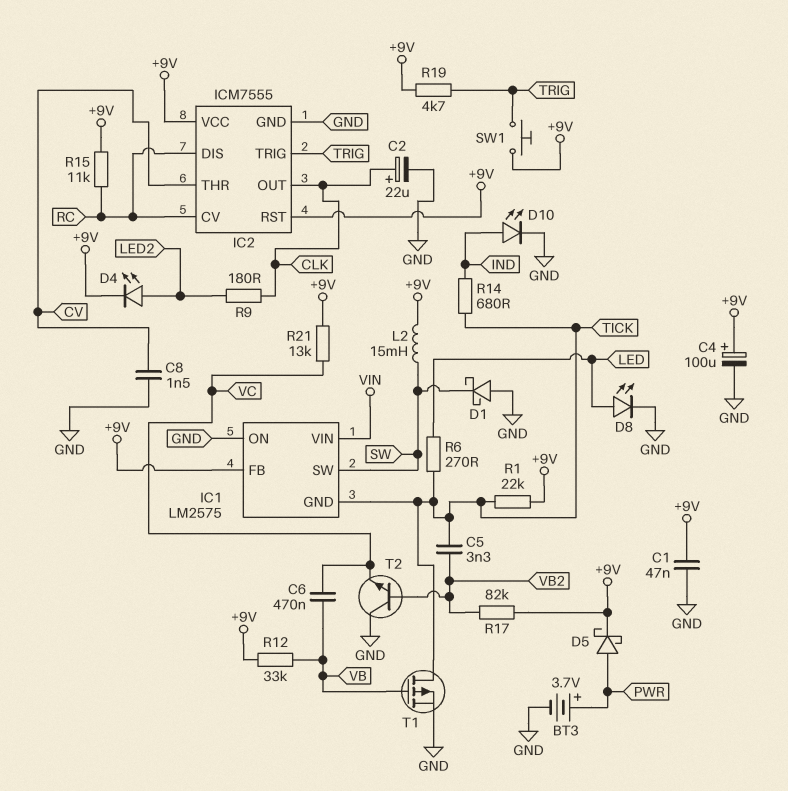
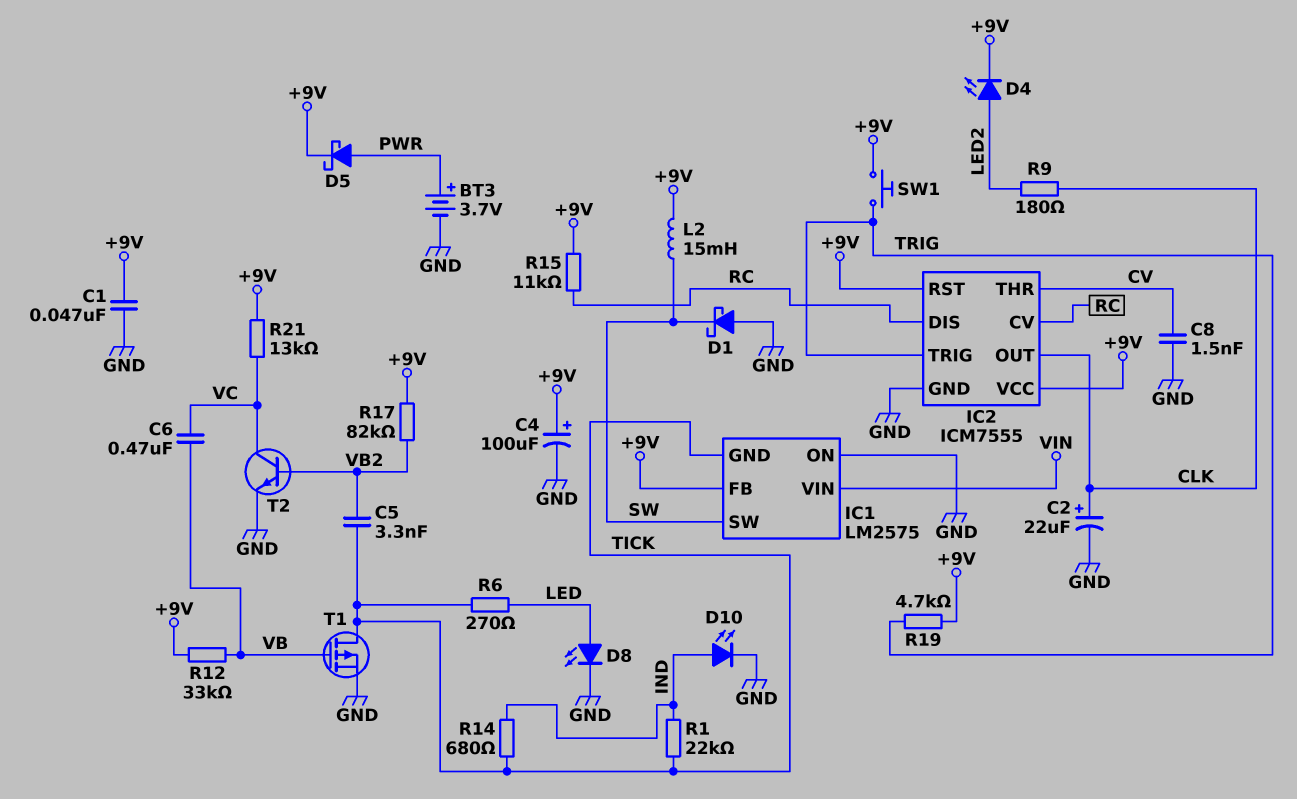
R1: 22k (+9V, TICK) -> 22k (IND, TICK)
T2: NPN (B VB2, C GND, E VC) -> NPN (B VB2, C VC, E GND)

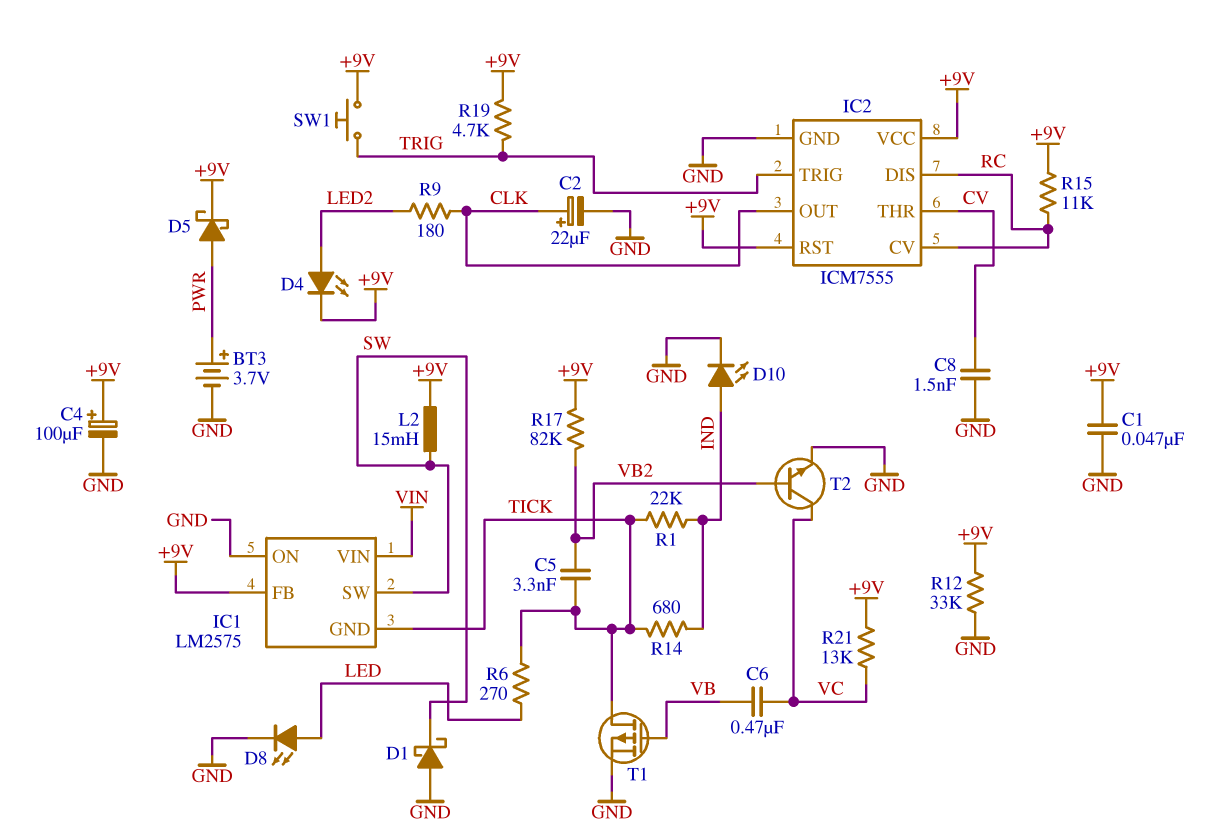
R12: 33k (+9V, VB) -> 33k (+9V, GND)

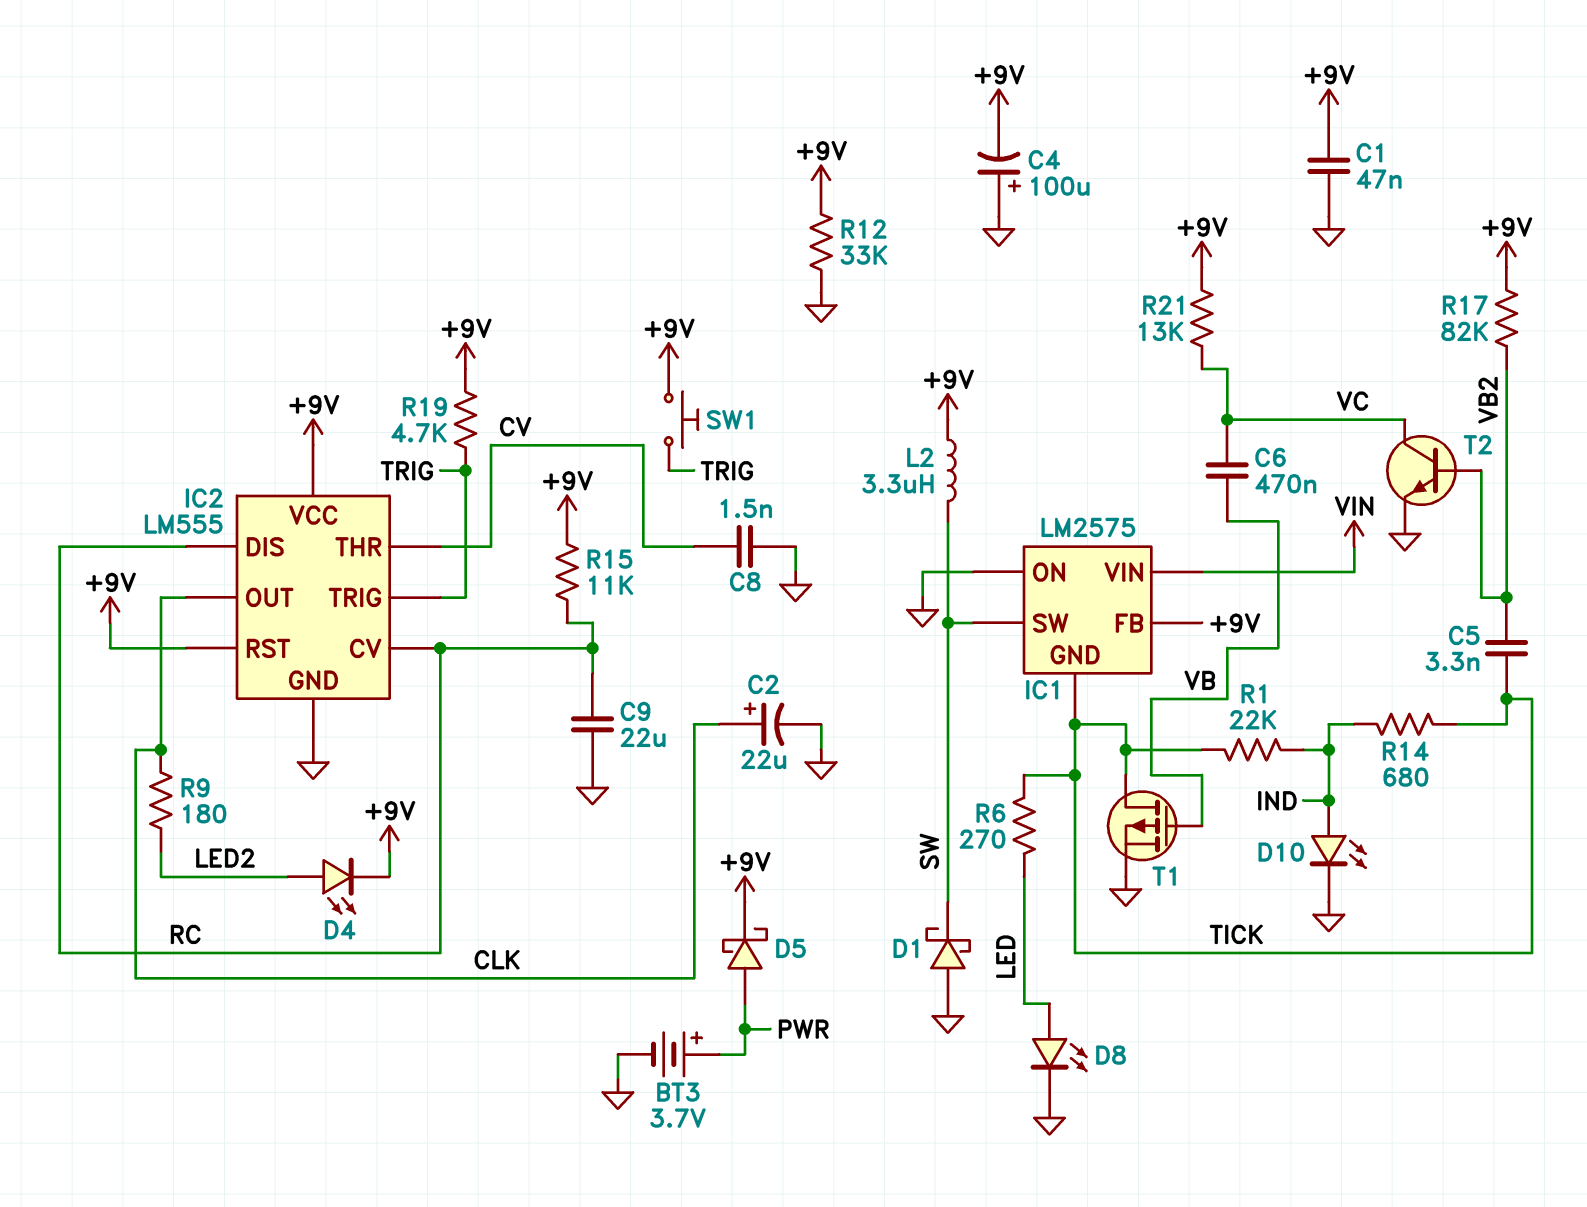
C4: 100uF (plus +9V, minus GND) -> 100uF (plus GND, minus +9V)
C9: none -> 22uF (GND, RC)
IC2: ICM7555 -> LM555
L2: 15mH (+9V, SW) -> 3.3uH (+9V, SW)

